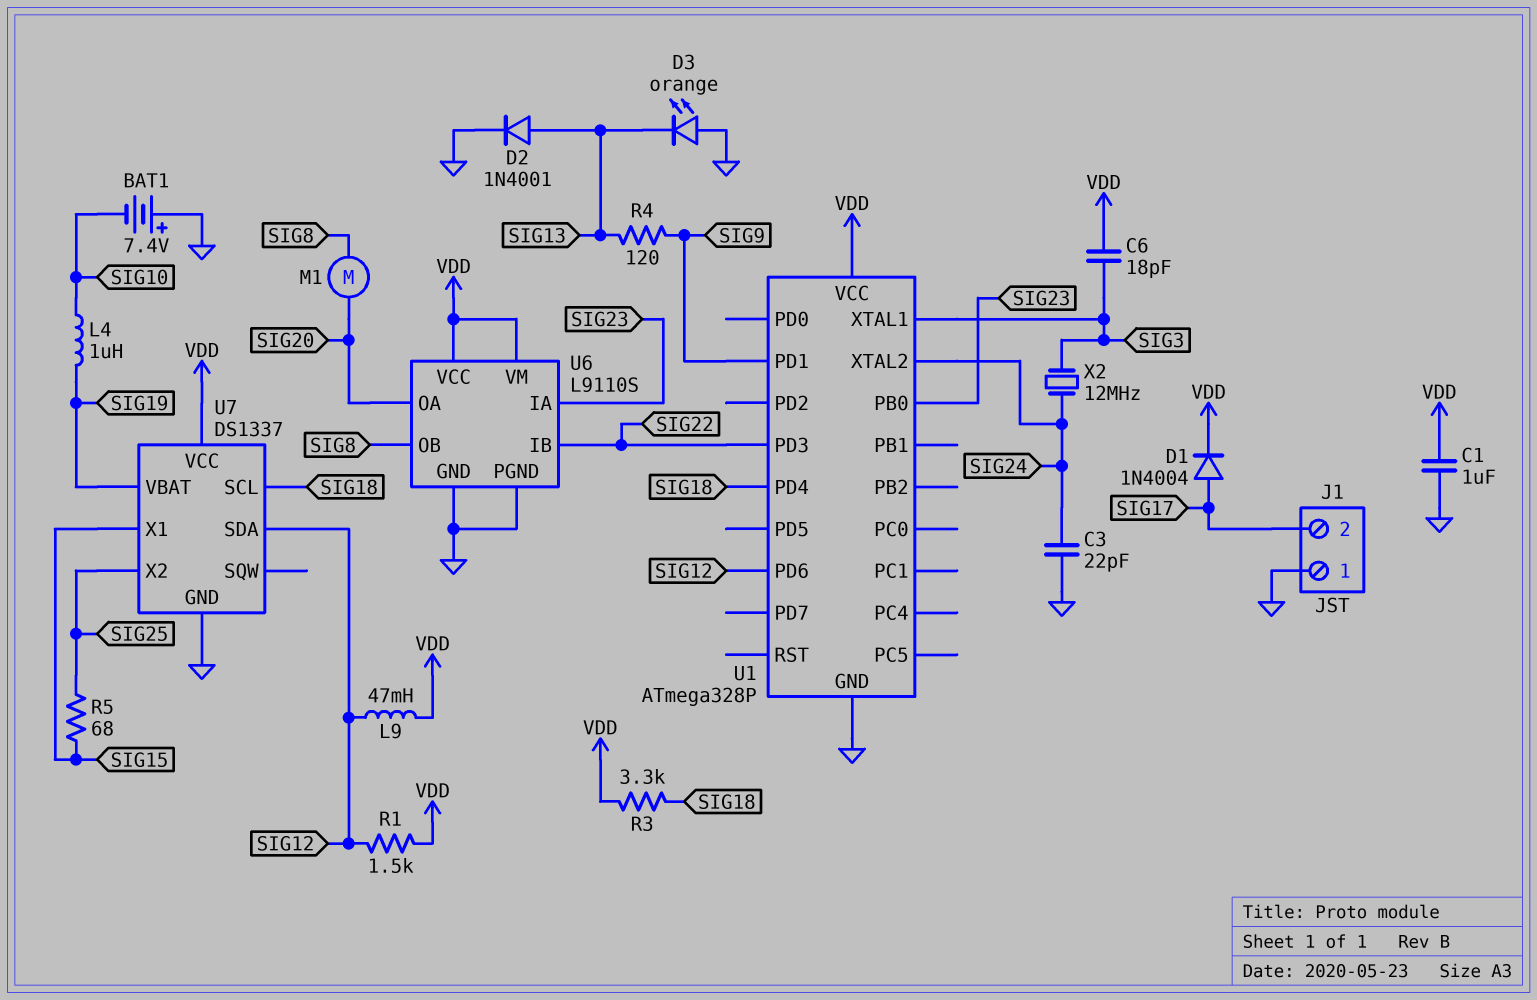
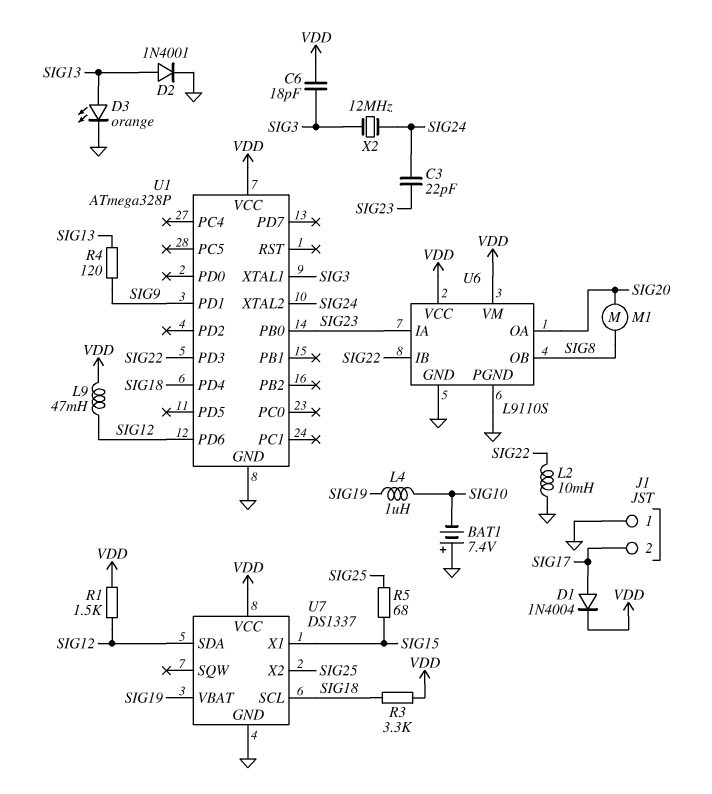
C1: 1uF (GND, VDD) -> none
C3: 22pF (GND, SIG24) -> 22pF (SIG23, SIG24)
D3: LED orange (A GND, K SIG13) -> LED orange (A SIG13, K GND)
L2: none -> 10mH (GND, SIG22)

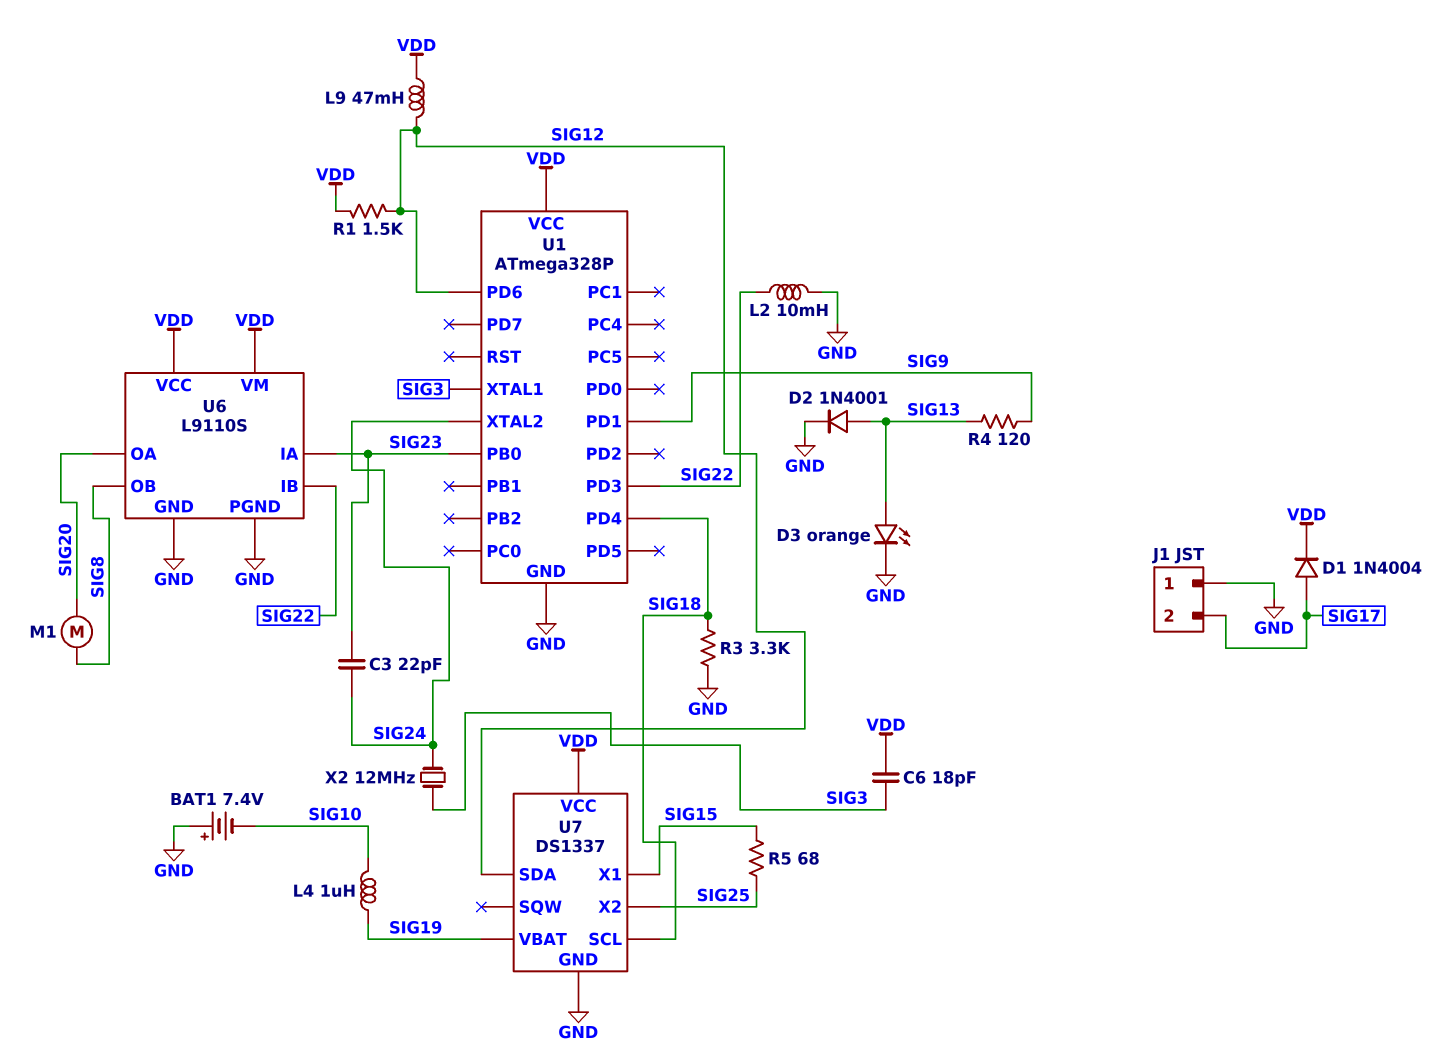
R3: 3.3k (SIG18, VDD) -> 3.3k (GND, SIG18)

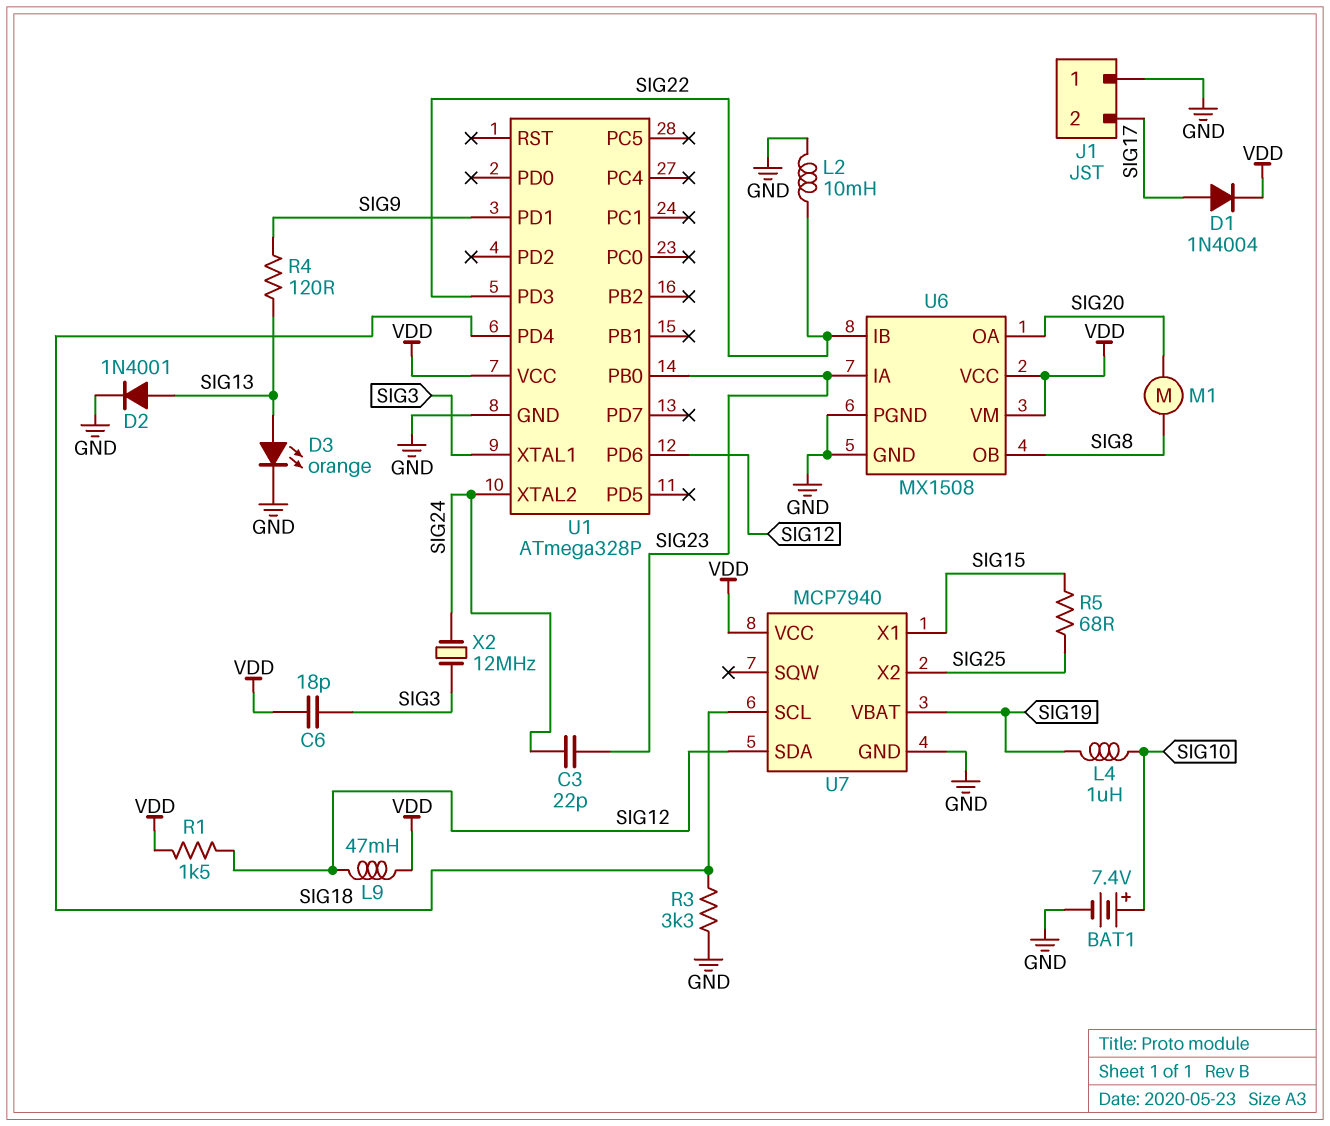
BAT1: 7.4V (plus GND, minus SIG10) -> 7.4V (plus SIG10, minus GND)
U6: L9110S -> MX1508
U7: DS1337 -> MCP7940

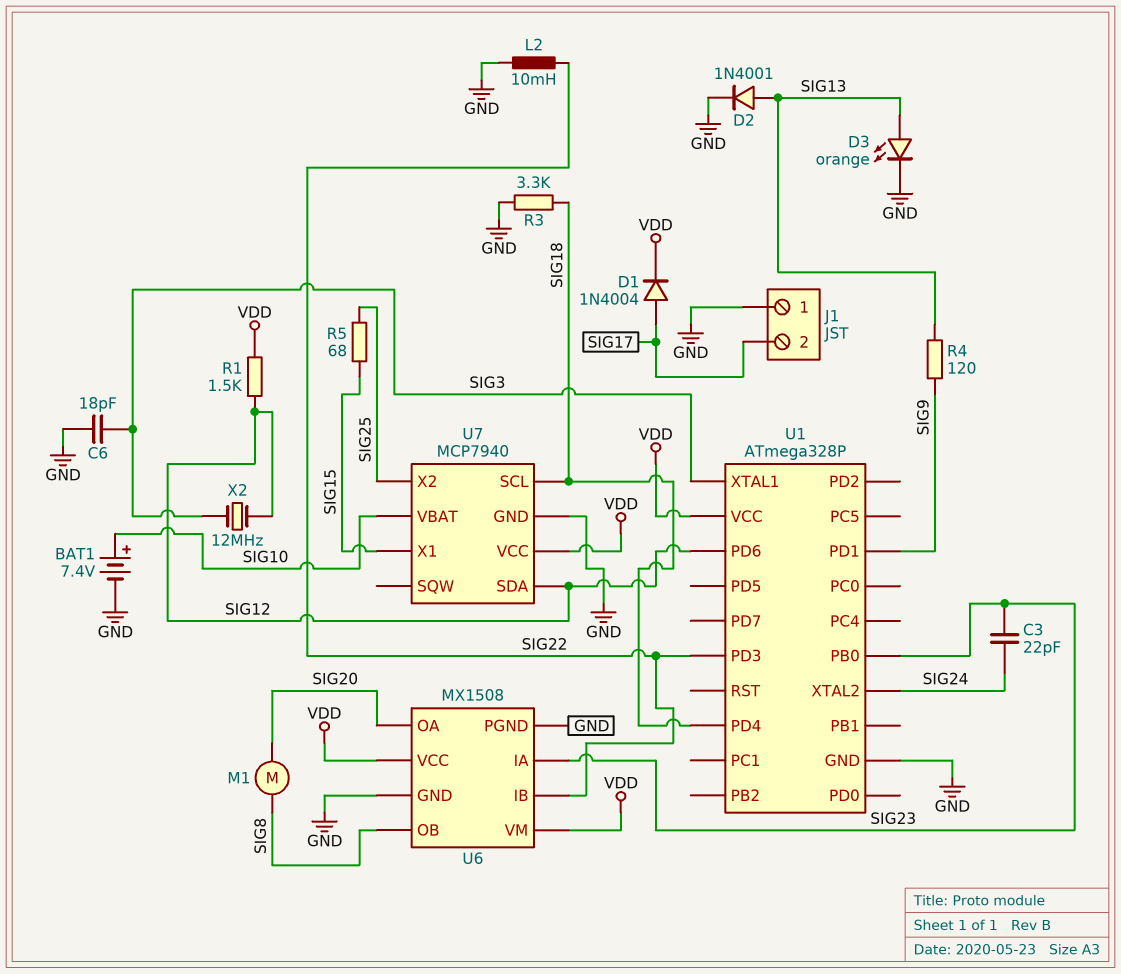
C6: 18pF (SIG3, VDD) -> 18pF (GND, SIG3)
L4: 1uH (SIG10, SIG19) -> none
L9: 47mH (SIG12, VDD) -> none
U7 pin VBAT: SIG19 -> SIG10
X2: 12MHz (SIG3, SIG24) -> 12MHz (SIG3, SIG12)

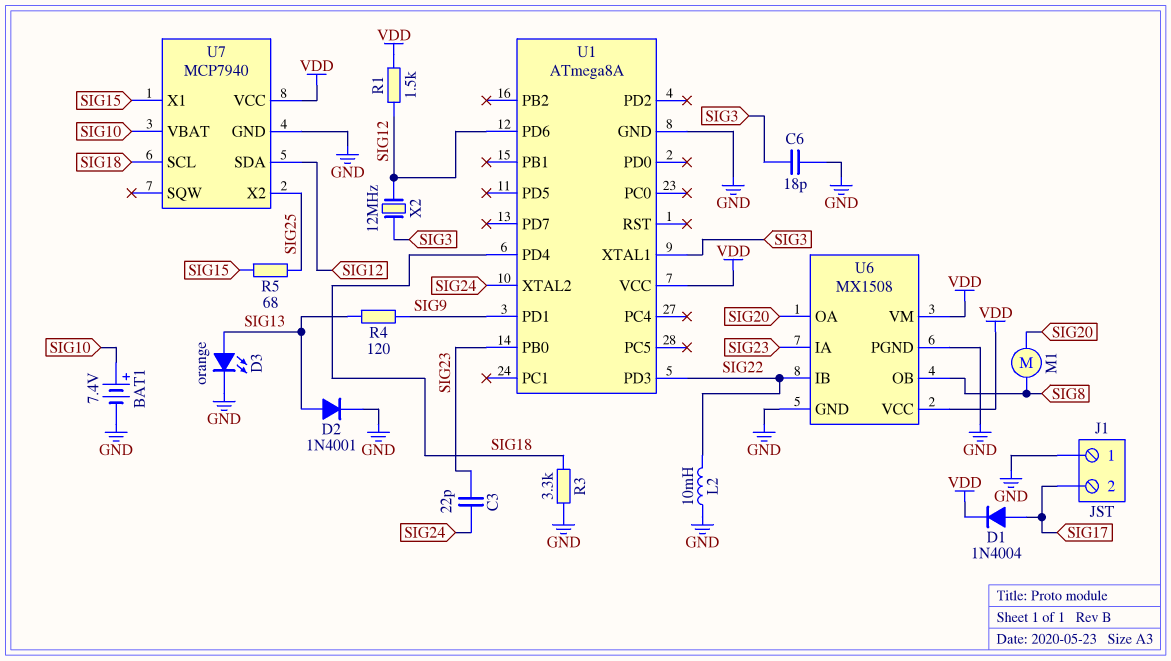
U1: ATmega328P -> ATmega8A

